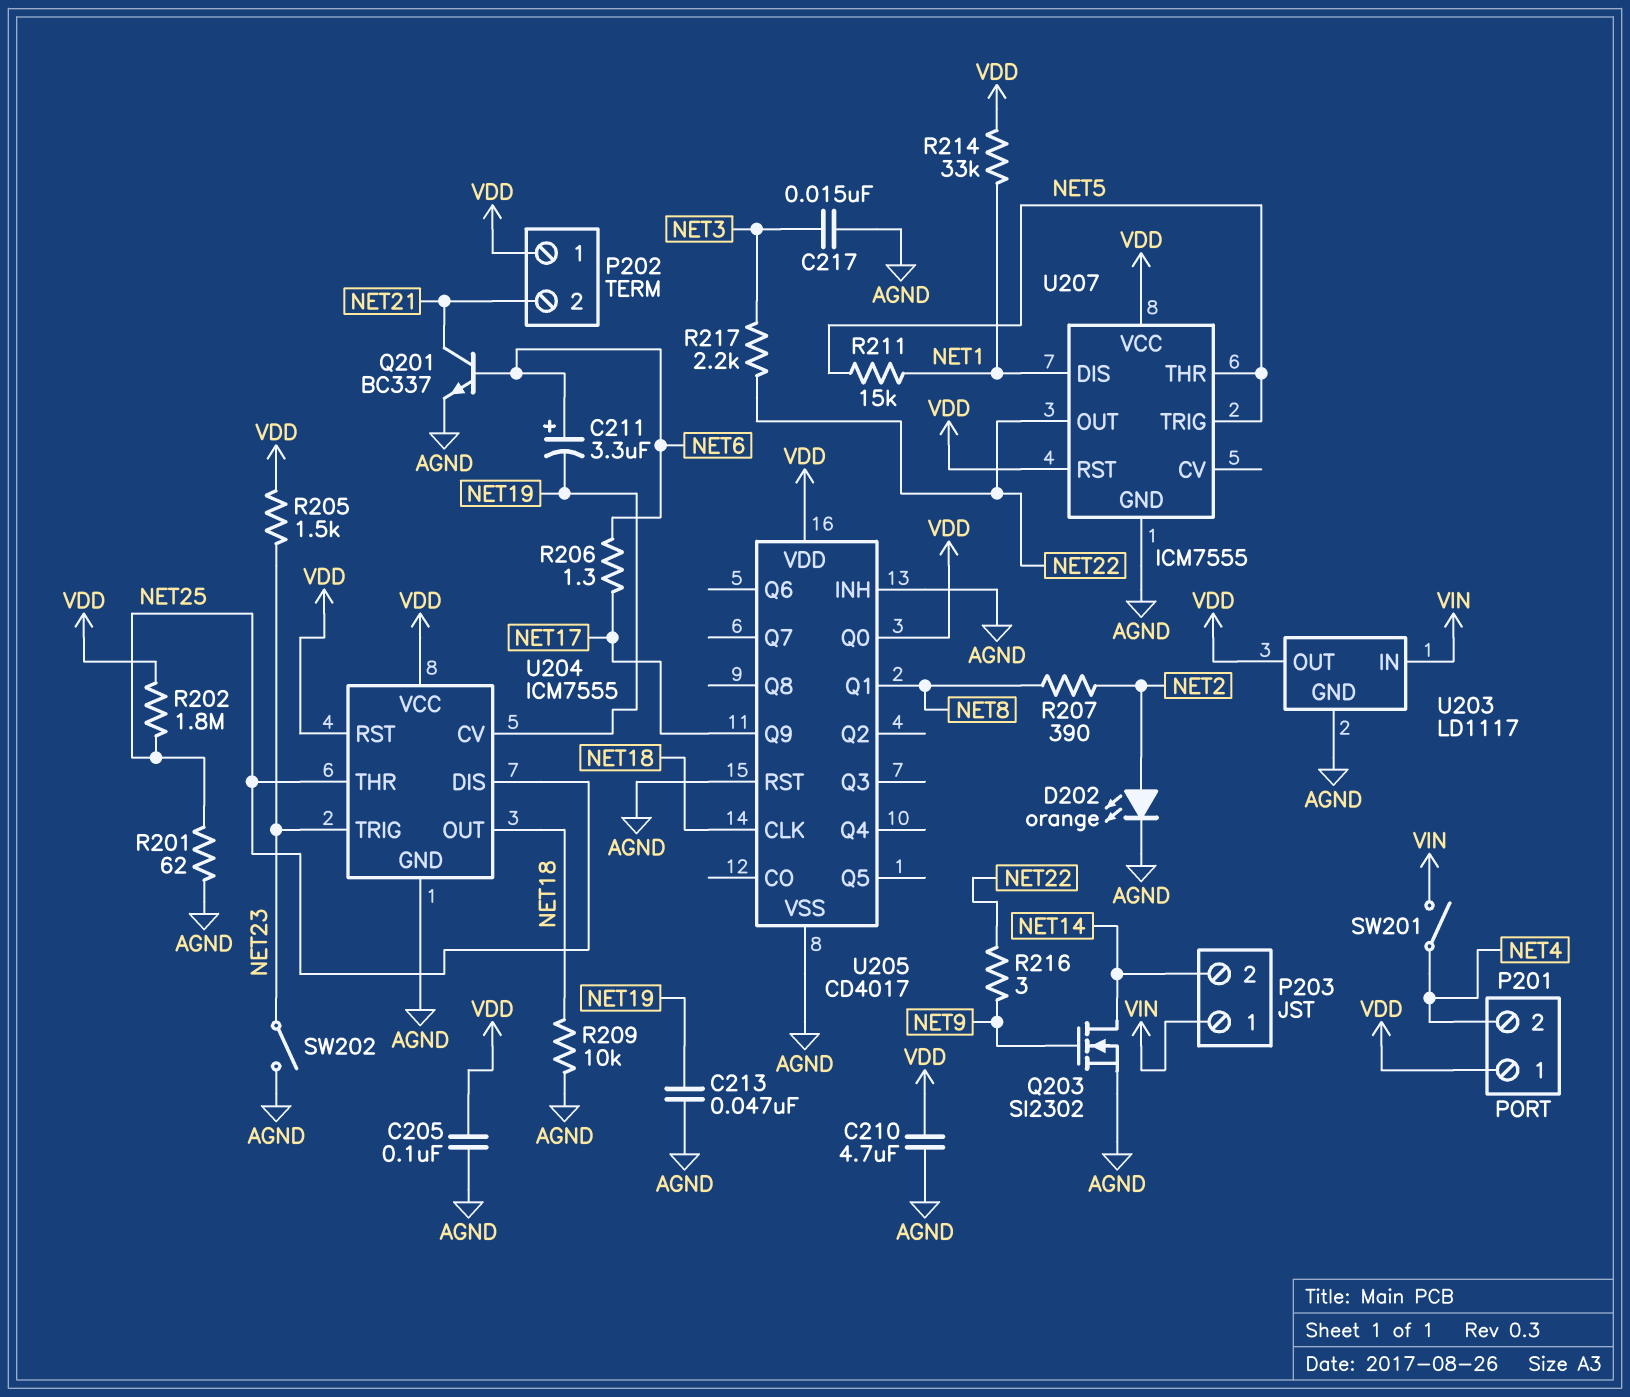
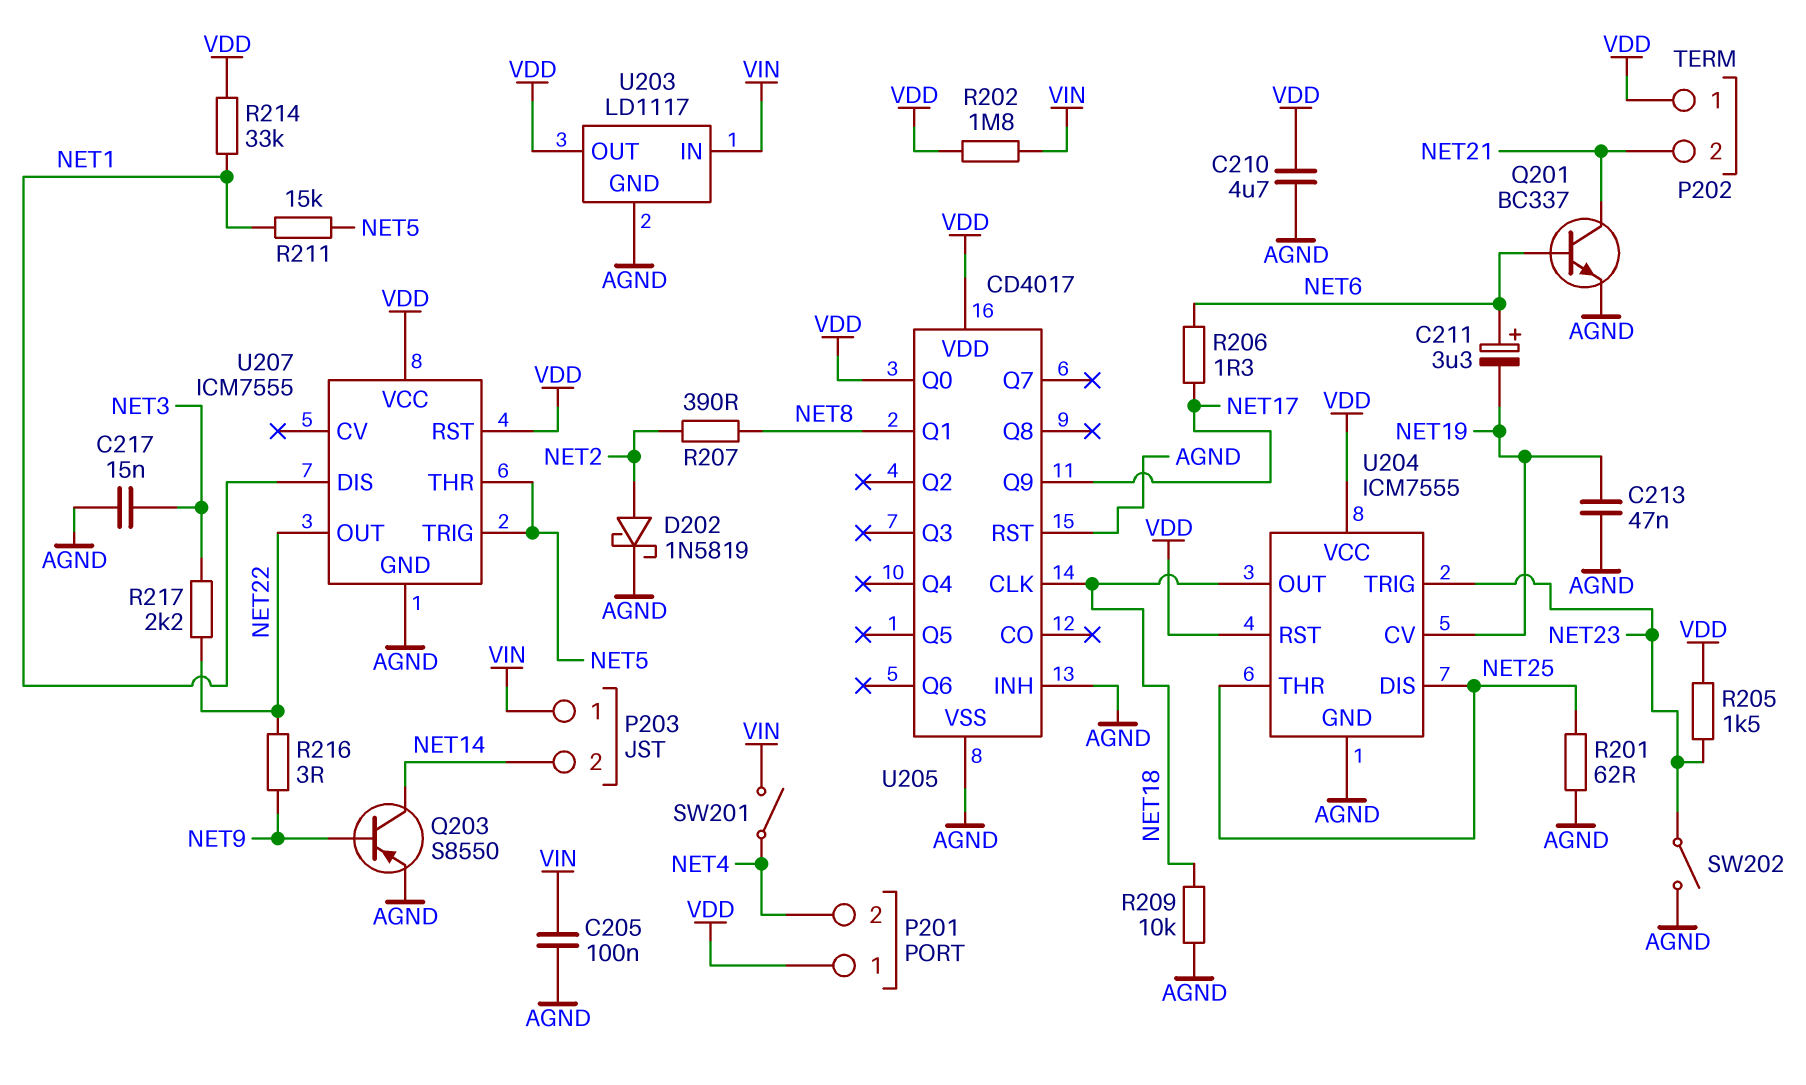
C205: 100nF (AGND, VDD) -> 100nF (AGND, VIN)
D202: LED orange (A NET2, K AGND) -> schottky 1N5819 (A NET2, K AGND)
Q203: NMOS SI2302 (G NET9, D NET14, S AGND) -> PNP S8550 (B NET9, C NET14, E AGND)
R202: 1.8M (NET25, VDD) -> 1.8M (VDD, VIN)

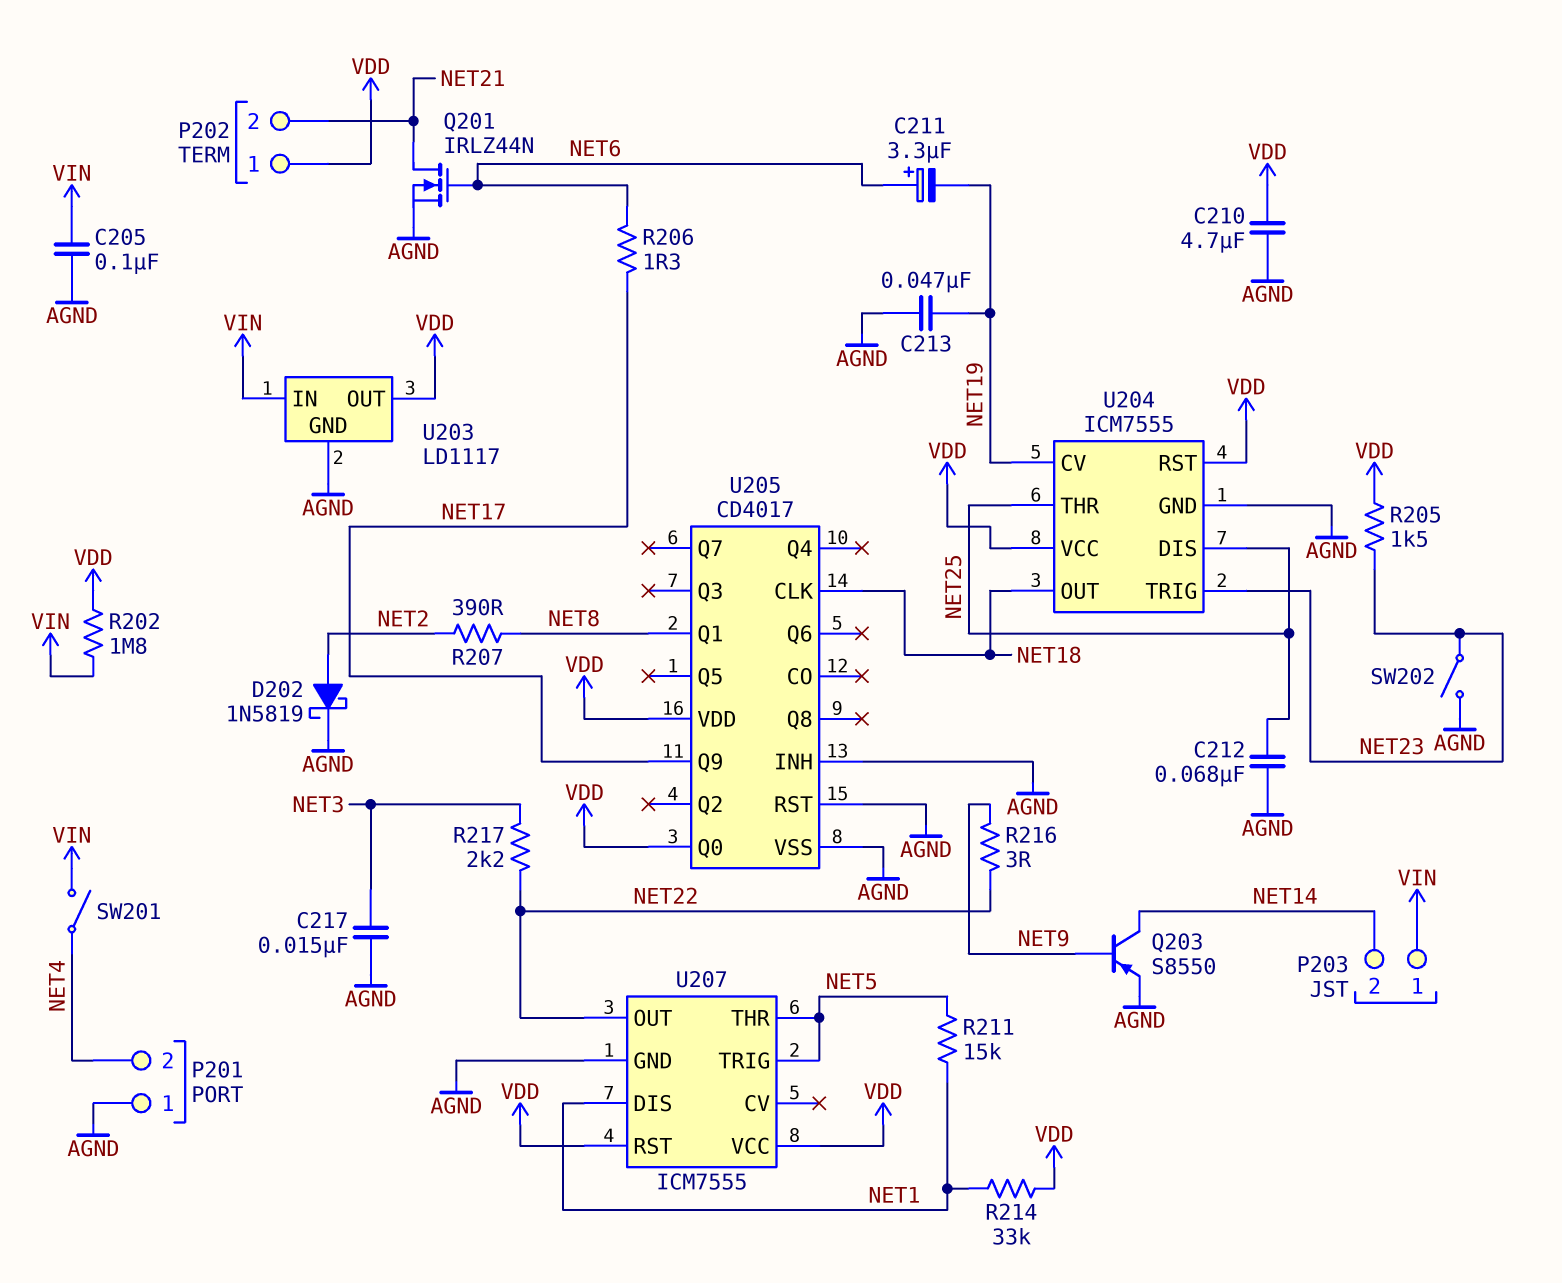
C212: none -> 68nF (AGND, NET25)
P201 pin 1: VDD -> AGND
Q201: NPN BC337 (B NET6, C NET21, E AGND) -> NMOS IRLZ44N (G NET6, D NET21, S AGND)
R201: 62 (AGND, NET25) -> none
R209: 10k (AGND, NET18) -> none

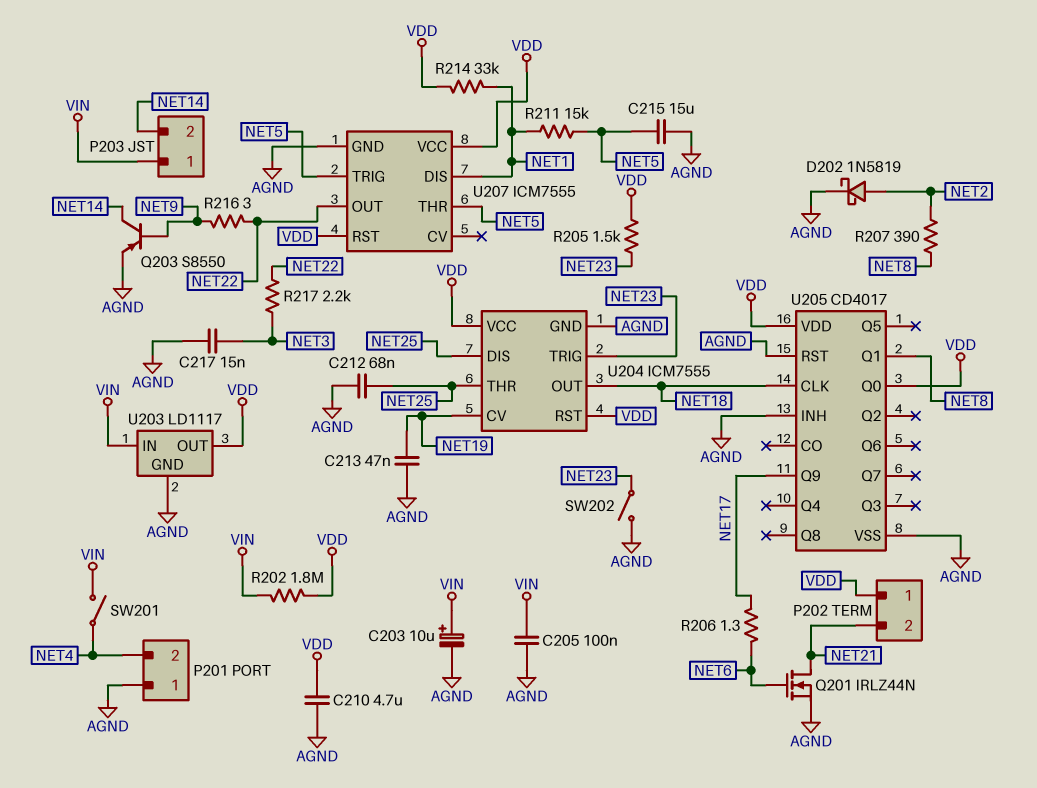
C203: none -> 10uF (plus VIN, minus AGND)
C211: 3.3uF (plus NET6, minus NET19) -> none
C215: none -> 15uF (AGND, NET5)

